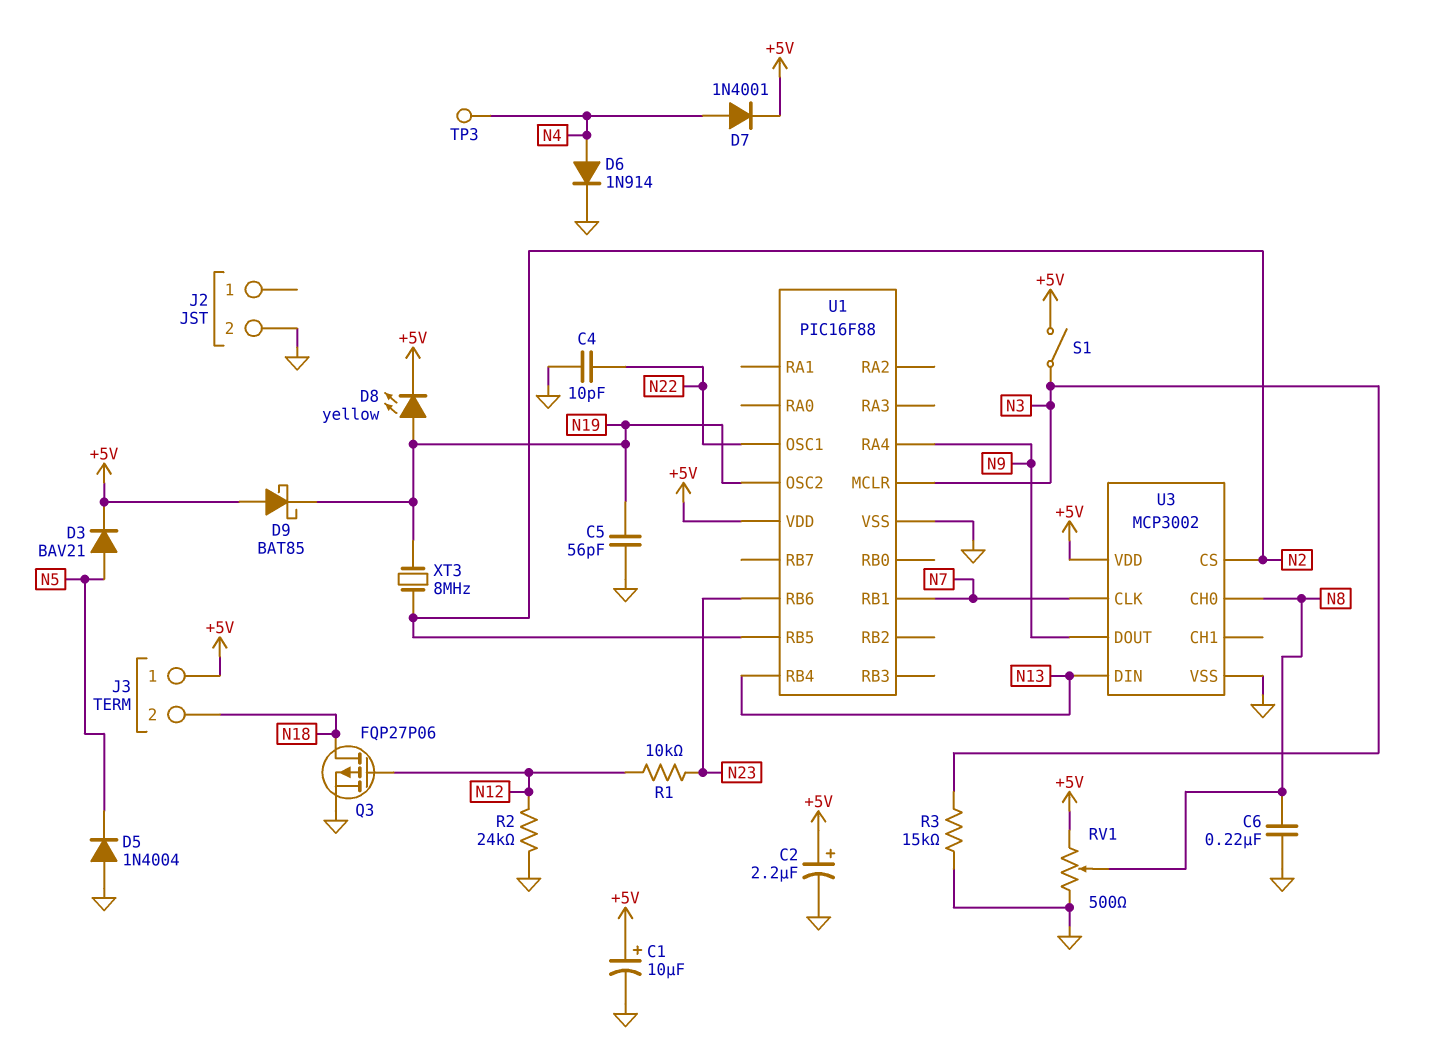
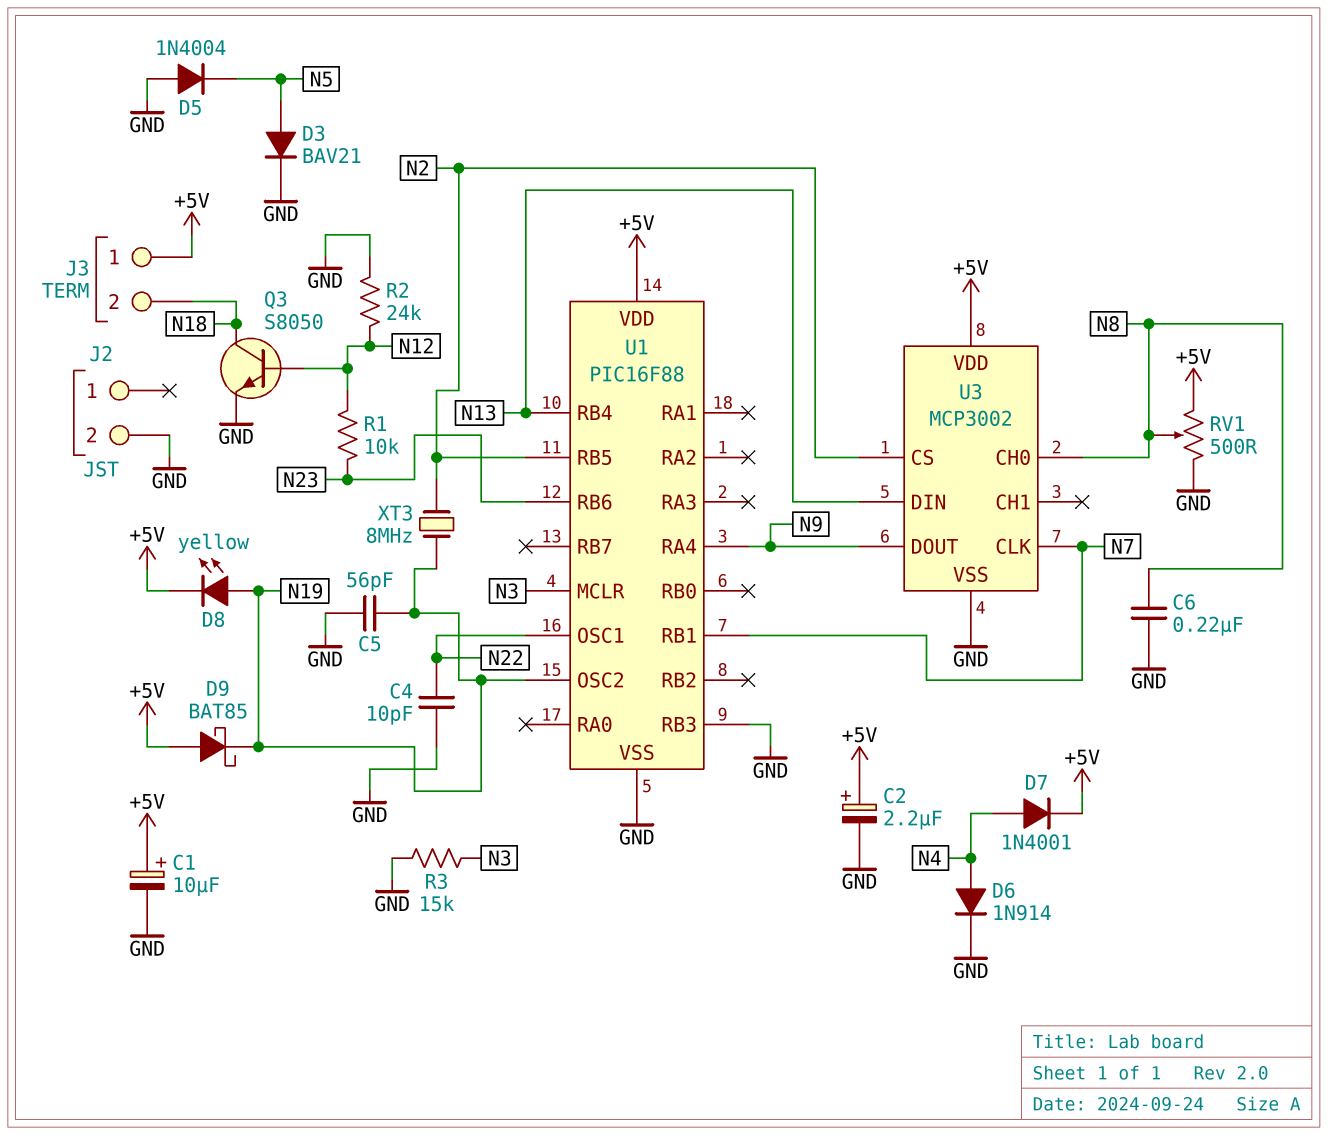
D3: diode BAV21 (A N5, K +5V) -> diode BAV21 (A N5, K GND)
Q3: PMOS FQP27P06 (G N12, D N18, S GND) -> NPN S8050 (B N12, C N18, E GND)
S1: switch (+5V, N3) -> none
TP3: test point (N4) -> none
U1 pin RB3: none -> GND

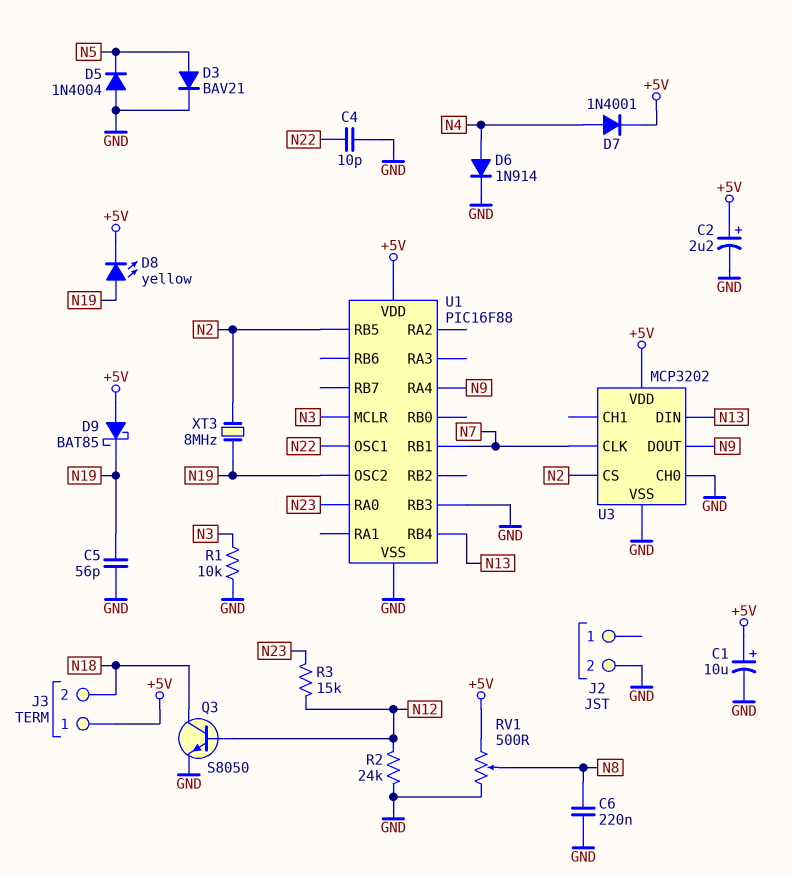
R1: 10k (N12, N23) -> 10k (GND, N3)
R3: 15k (GND, N3) -> 15k (N12, N23)
U1 pin RA0: none -> N23
U1 pin RB6: N23 -> none
U3: MCP3002 -> MCP3202
U3 pin CH0: N8 -> GND

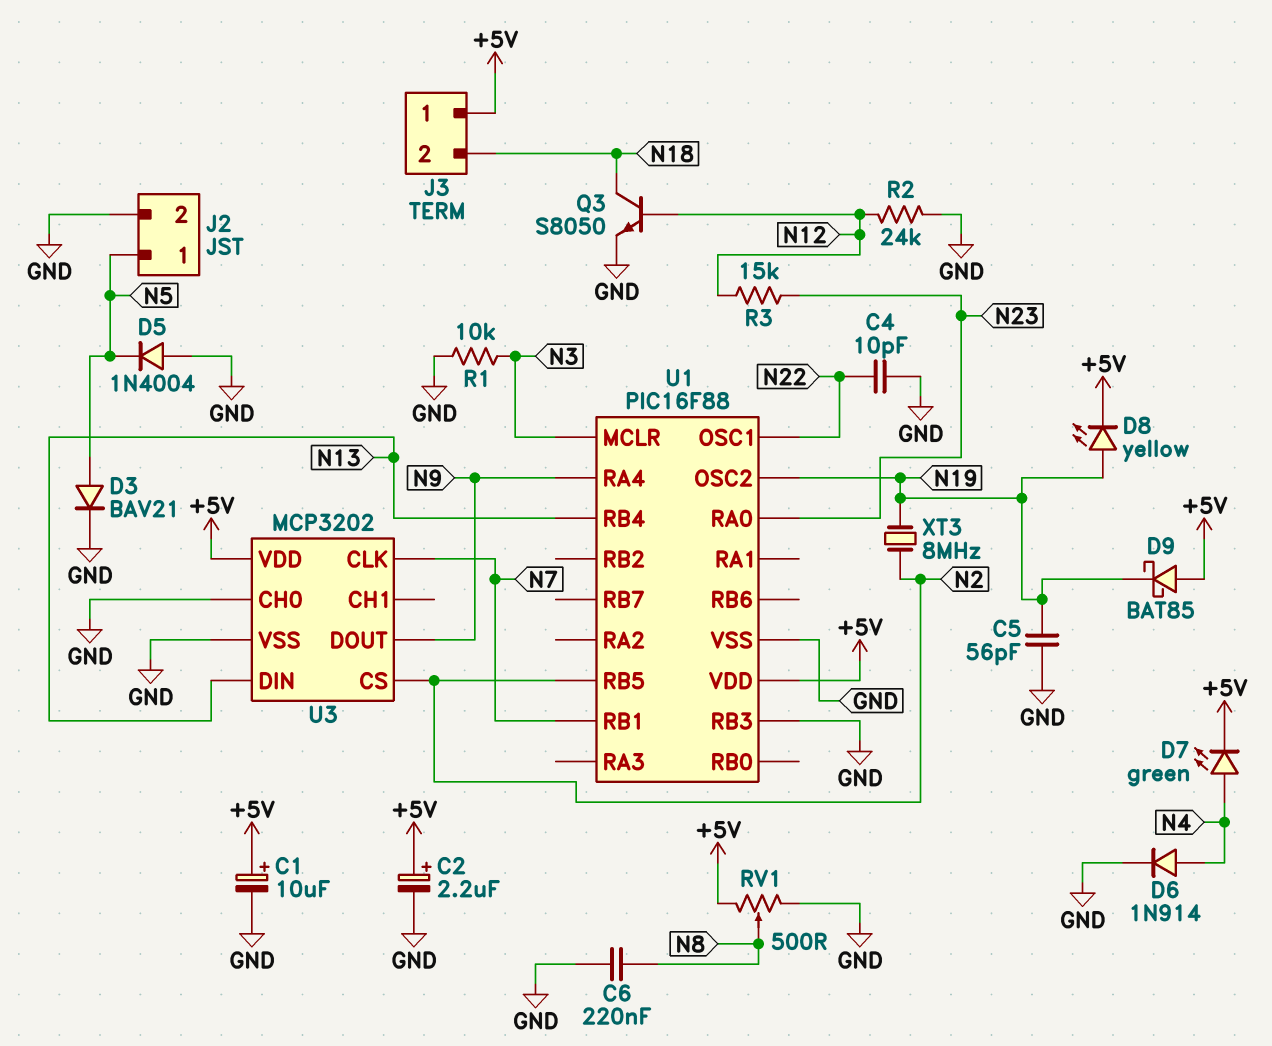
D7: diode 1N4001 (A N4, K +5V) -> LED green (A N4, K +5V)
J2 pin 1: none -> N5

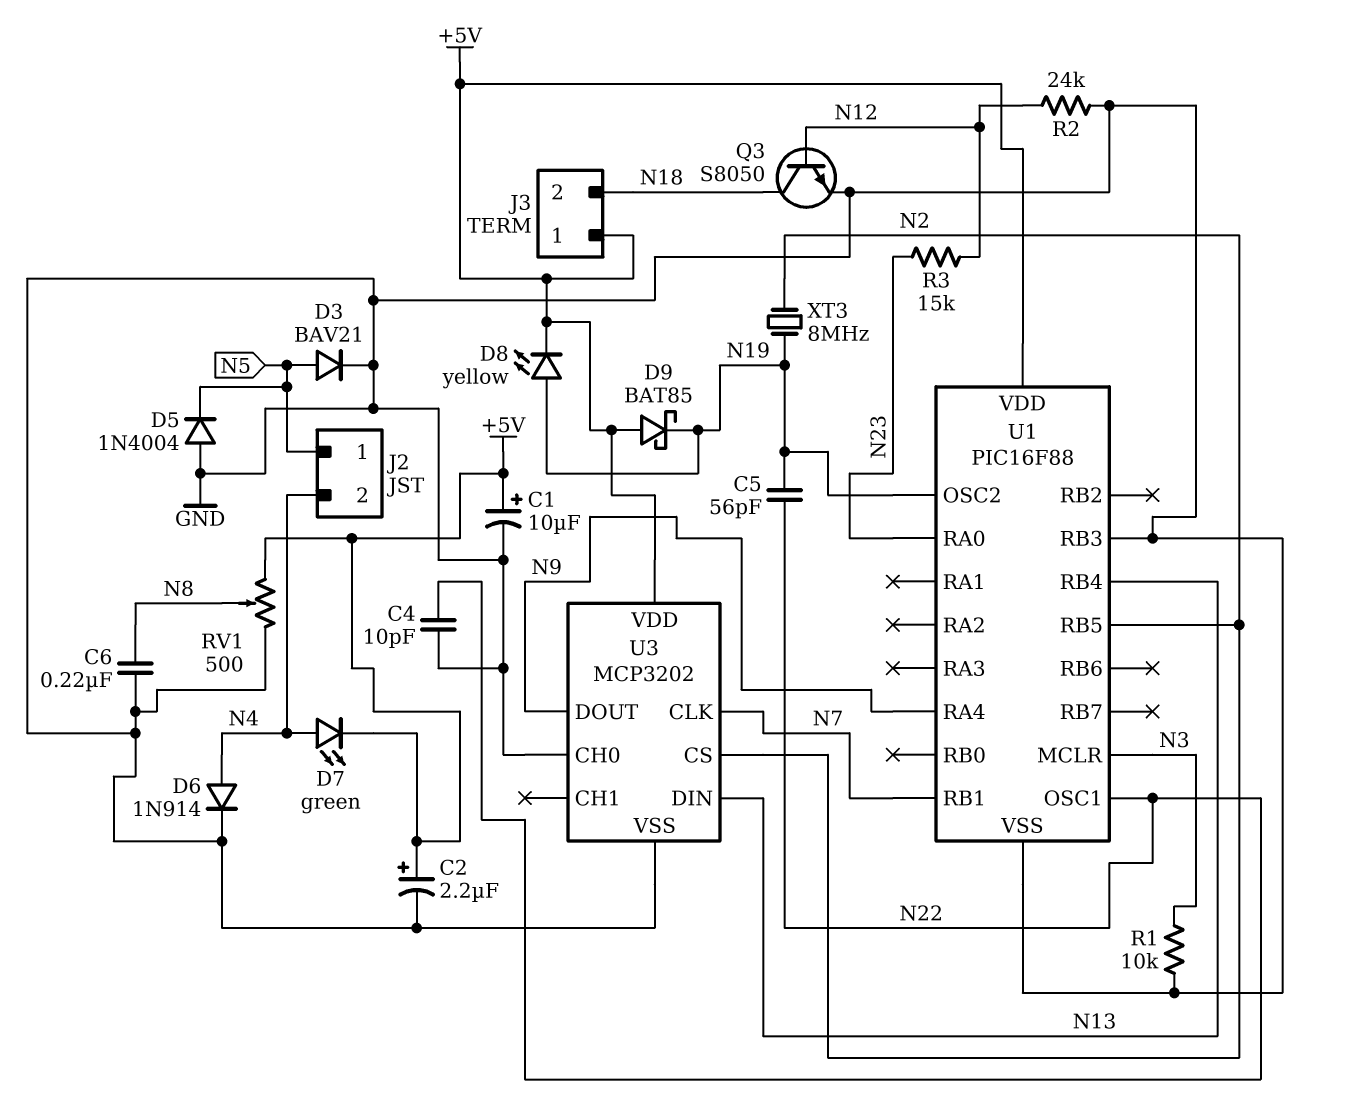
C5: 56pF (GND, N19) -> 56pF (N19, N22)
J2 pin 2: GND -> N4

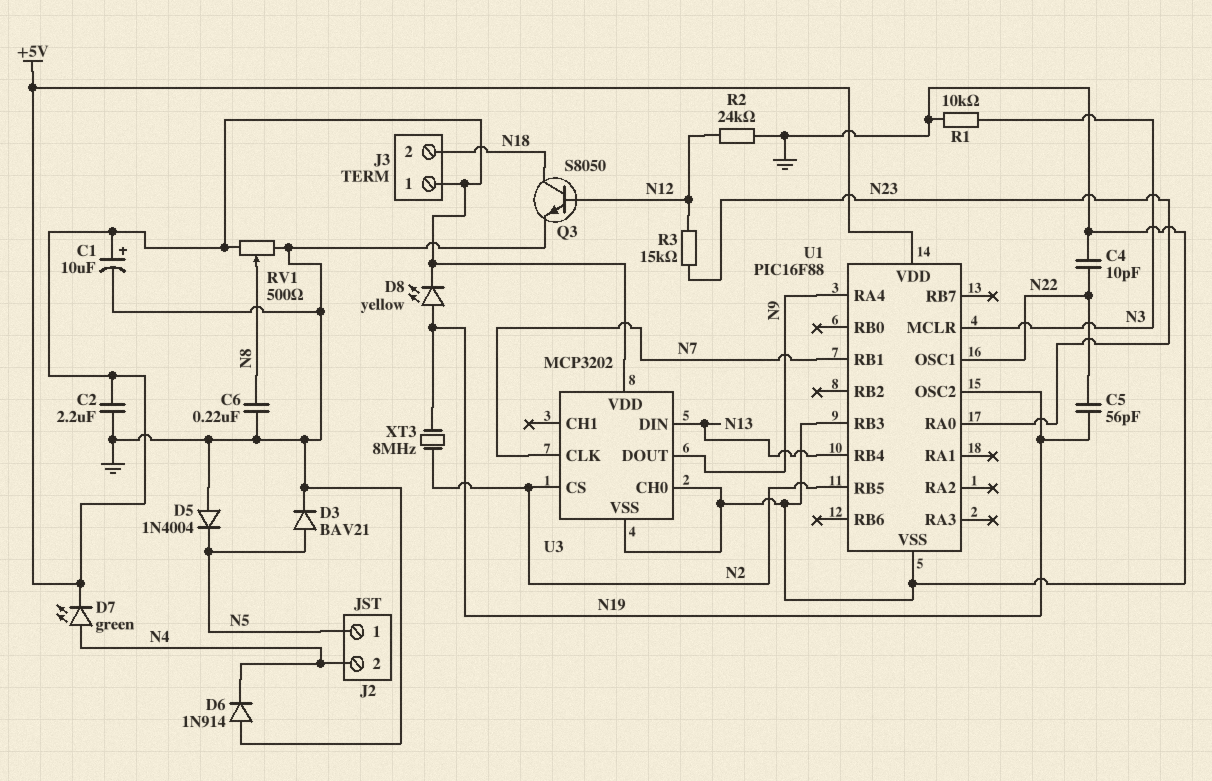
C2: 2.2uF (plus +5V, minus GND) -> 2.2uF (+5V, GND)
D6: diode 1N914 (A N4, K GND) -> diode 1N914 (A GND, K N4)
D9: schottky BAT85 (A +5V, K N19) -> none

